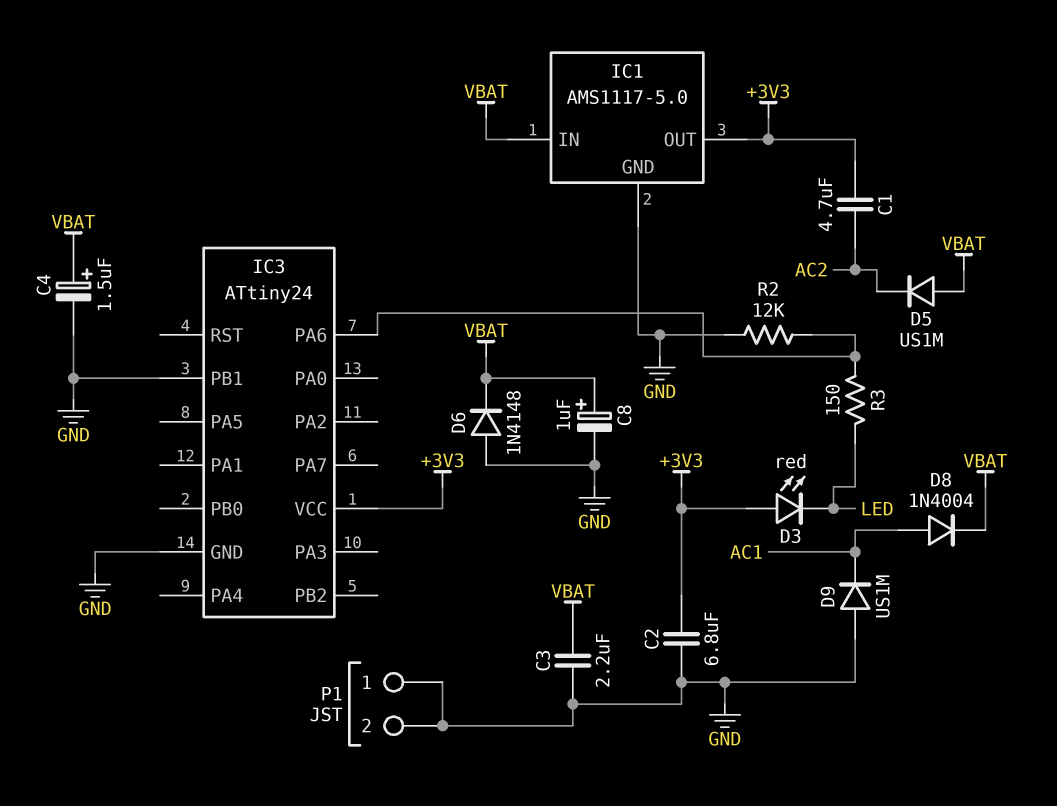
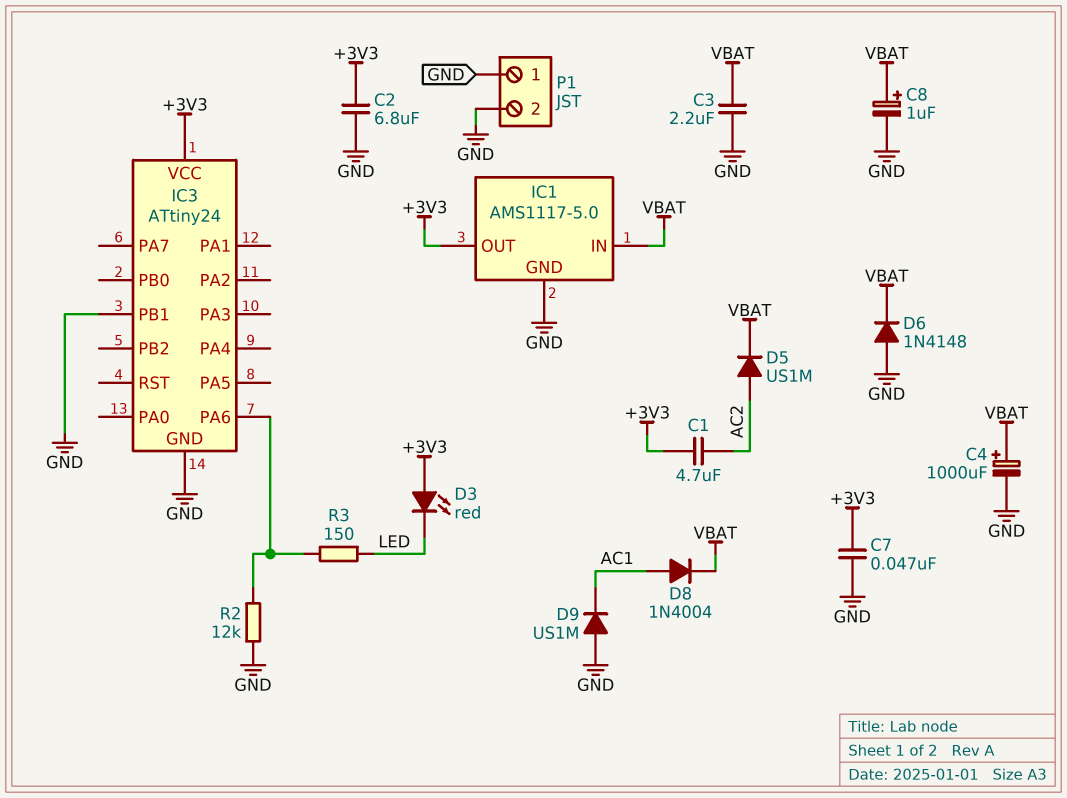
C4: 1.5uF (plus VBAT, minus GND) -> 1000uF (plus VBAT, minus GND)
C7: none -> 47nF (+3V3, GND)
D5: diode US1M (A VBAT, K AC2) -> diode US1M (A AC2, K VBAT)

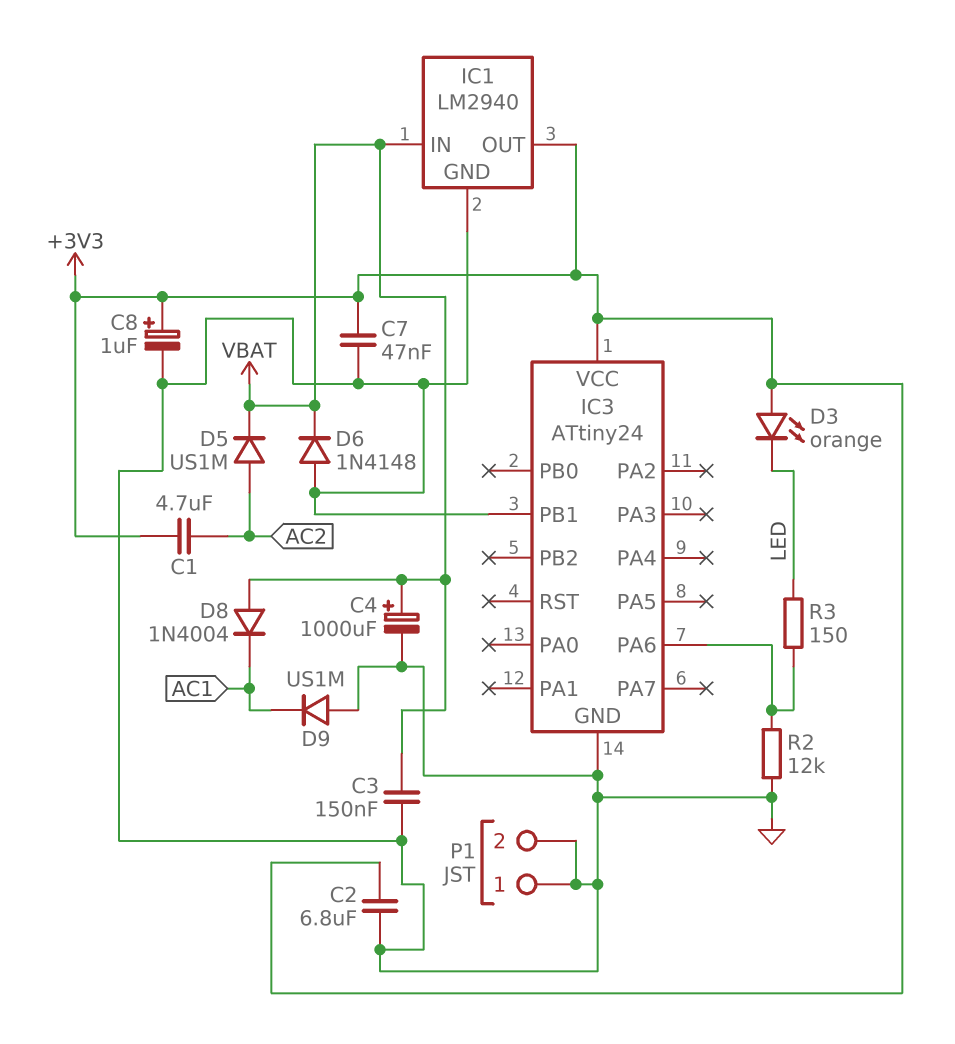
C3: 2.2uF (GND, VBAT) -> 150nF (GND, VBAT)
C8: 1uF (plus VBAT, minus GND) -> 1uF (plus +3V3, minus GND)
D3: LED red (A +3V3, K LED) -> LED orange (A +3V3, K LED)
D8: diode 1N4004 (A AC1, K VBAT) -> diode 1N4004 (A VBAT, K AC1)
IC1: AMS1117-5.0 -> LM2940

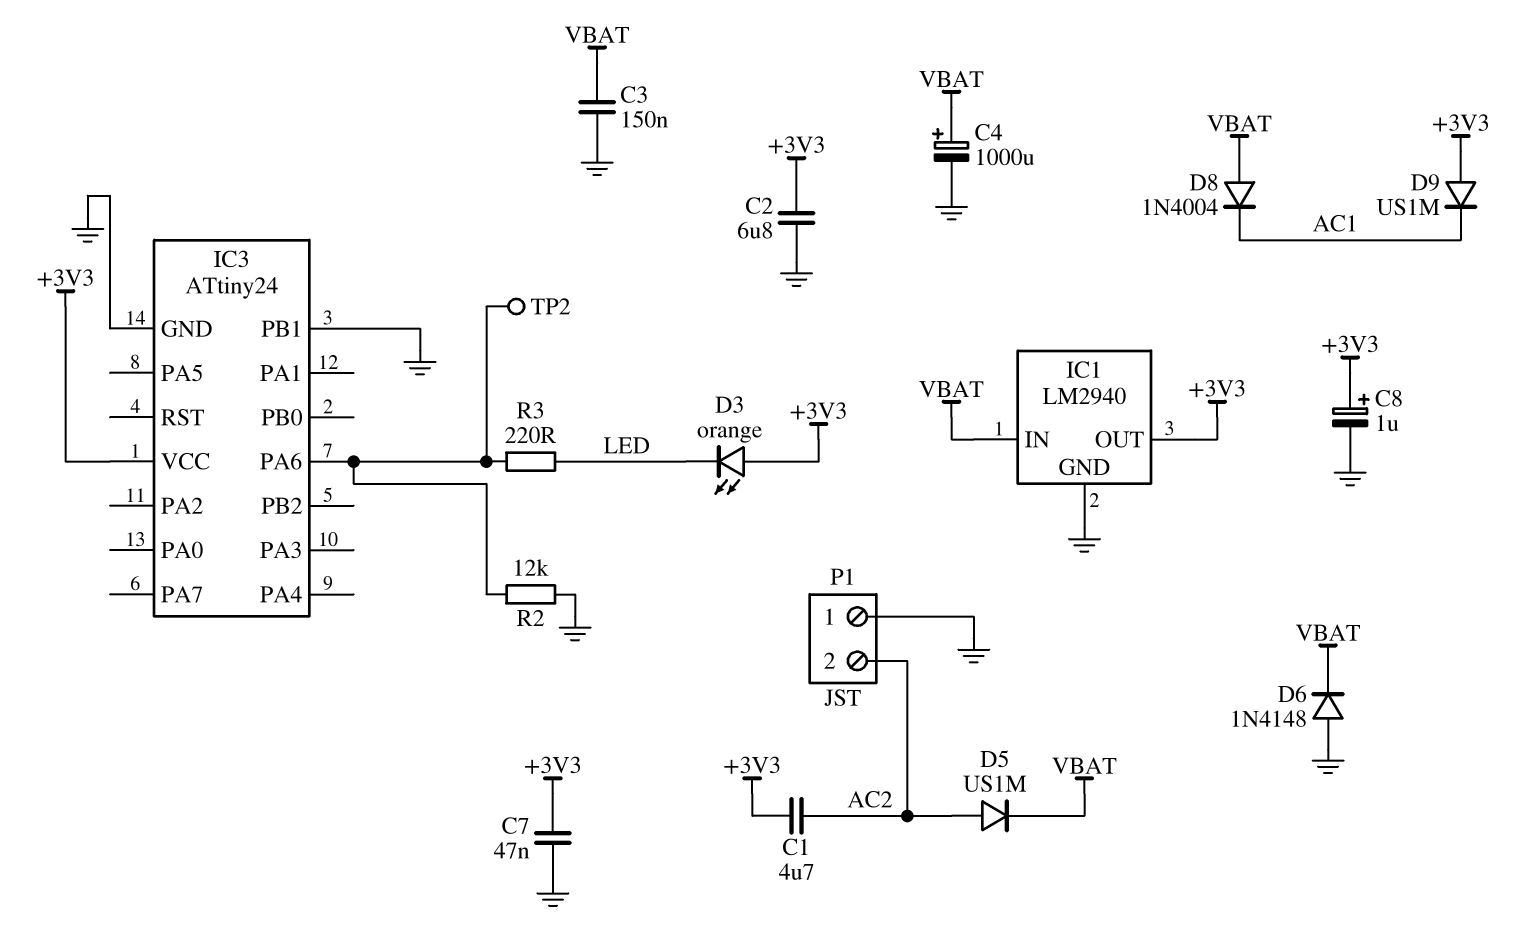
D9: diode US1M (A GND, K AC1) -> diode US1M (A +3V3, K AC1)
P1 pin 2: GND -> AC2
R3: 150 (IC3/PA6, LED) -> 220 (IC3/PA6, LED)
TP2: none -> test point (IC3/PA6)

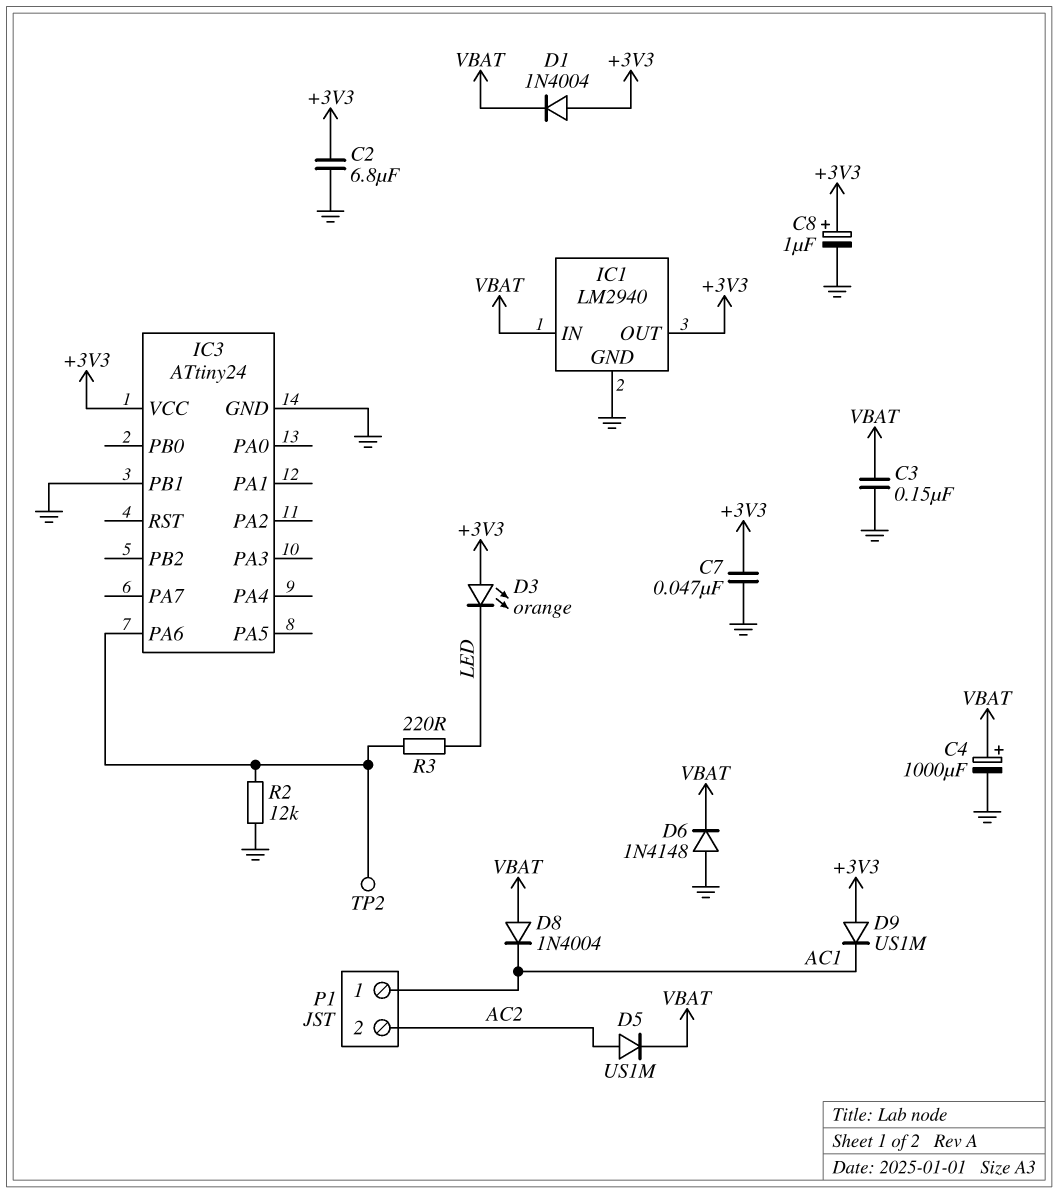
C1: 4.7uF (+3V3, AC2) -> none
D1: none -> diode 1N4004 (A +3V3, K VBAT)
P1 pin 1: GND -> AC1

